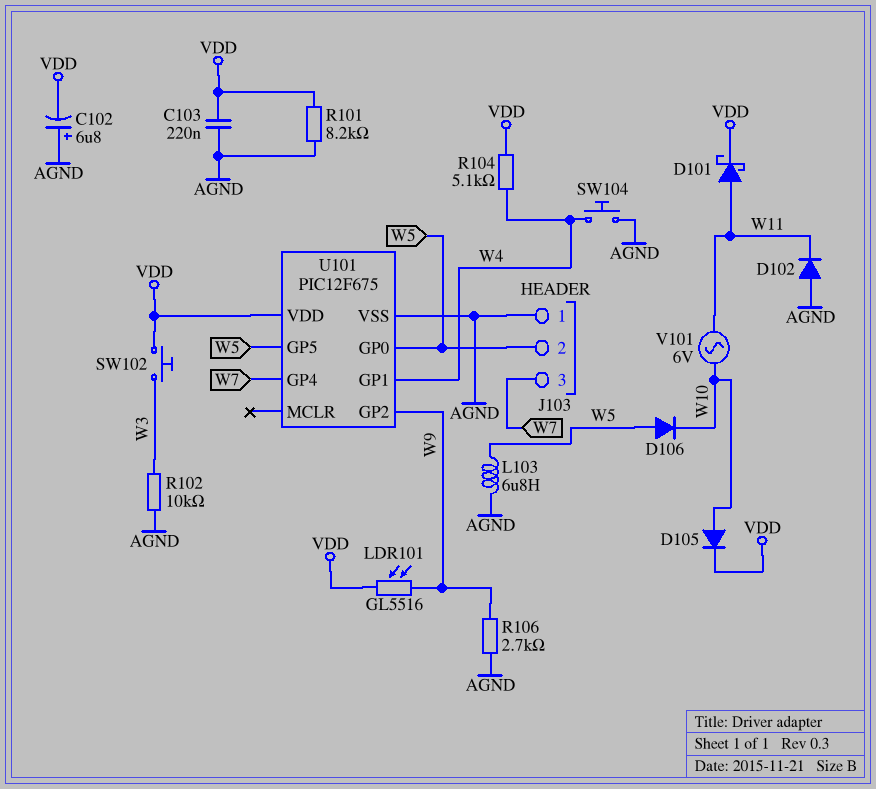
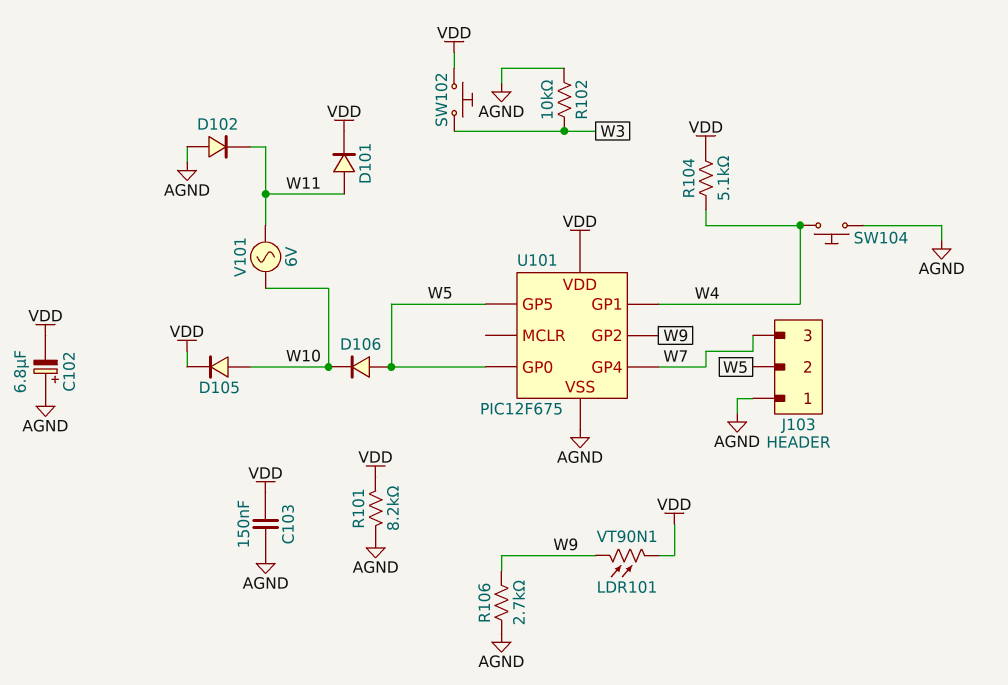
C103: 220nF (AGND, VDD) -> 150nF (AGND, VDD)
D101: schottky (A W11, K VDD) -> diode (A W11, K VDD)
L103: 6.8uH (AGND, W5) -> none
LDR101: GL5516 (VDD, W9) -> VT90N1 (VDD, W9)

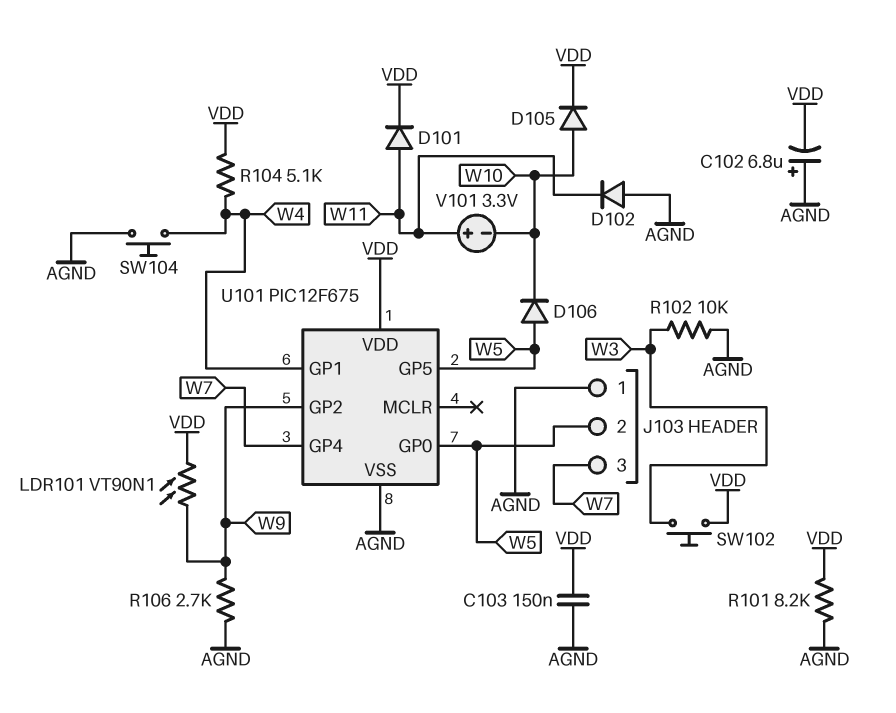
V101: AC 6V (W10, W11) -> 3.3V (plus W11, minus W10)

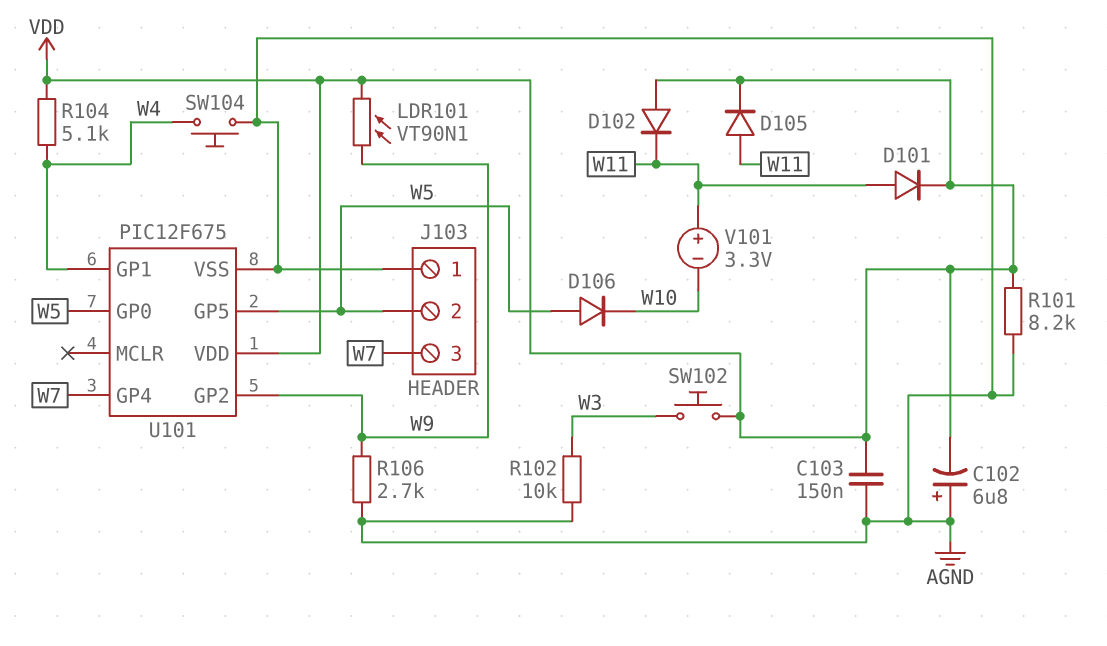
D102: diode (A AGND, K W11) -> diode (A VDD, K W11)
D105: diode (A W10, K VDD) -> diode (A W11, K VDD)

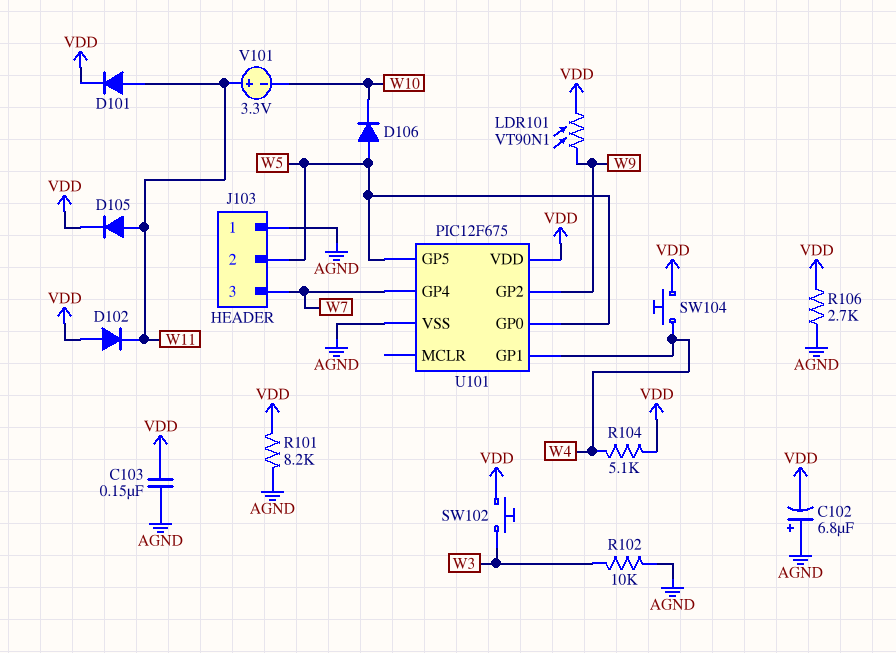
R106: 2.7k (AGND, W9) -> 2.7k (AGND, VDD)
SW104: button (AGND, W4) -> button (VDD, W4)

